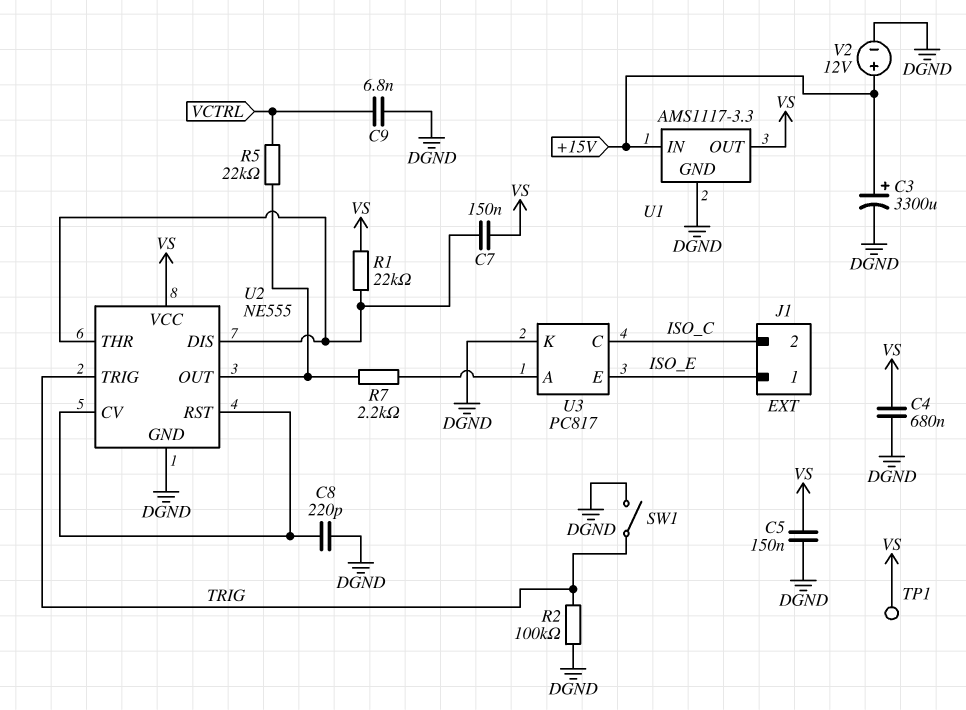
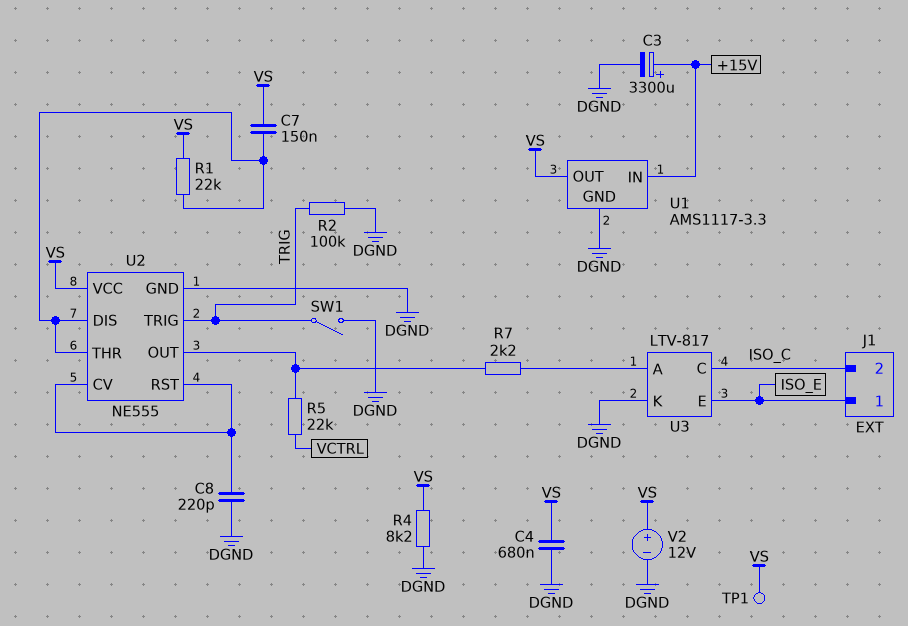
C5: 150nF (DGND, VS) -> none
C9: 6.8nF (DGND, VCTRL) -> none
R4: none -> 8.2k (DGND, VS)
U3: PC817 -> LTV-817
V2: 12V (plus +15V, minus DGND) -> 12V (plus VS, minus DGND)

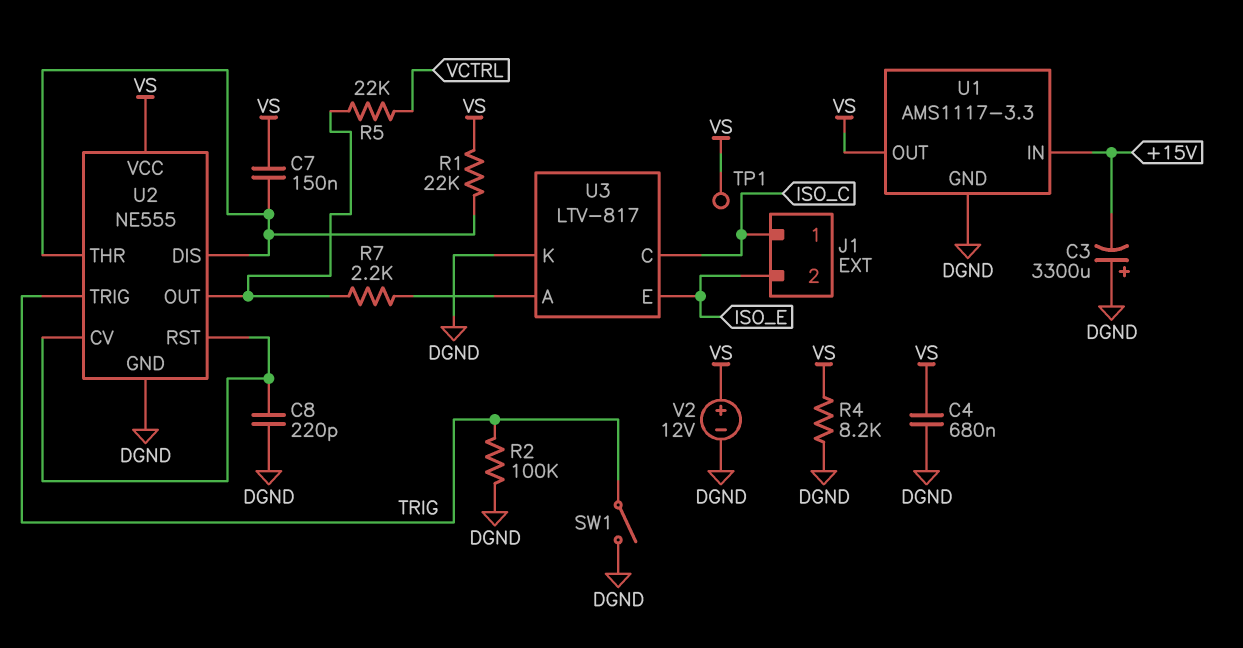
C3: 3300uF (plus +15V, minus DGND) -> 3300uF (plus DGND, minus +15V)
J1 pin 1: ISO_E -> ISO_C
J1 pin 2: ISO_C -> ISO_E

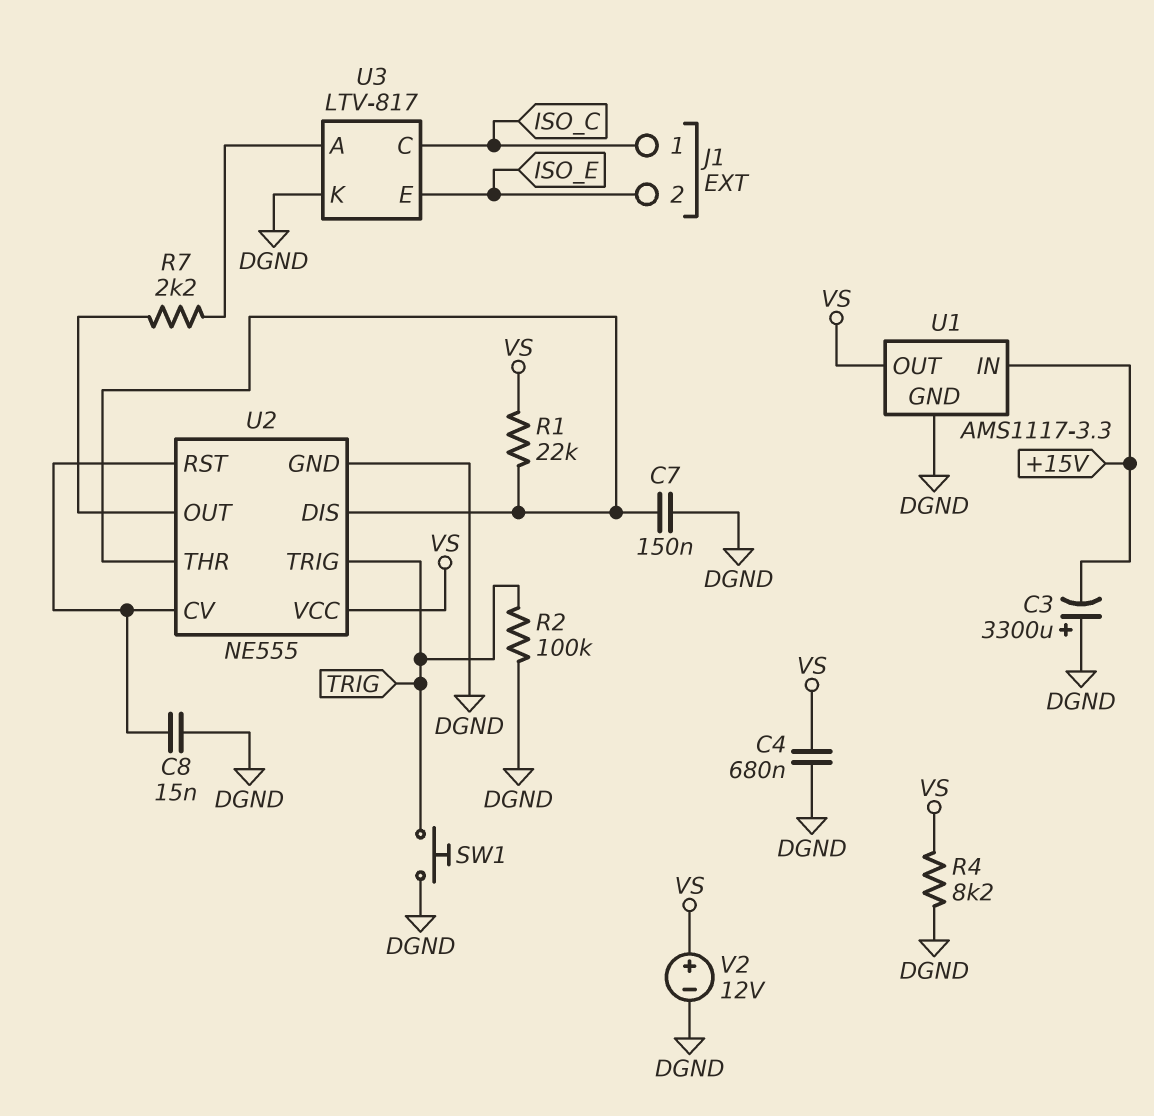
C7: 150nF (U2/DIS, VS) -> 150nF (DGND, U2/DIS)
C8: 220pF (DGND, U2/CV) -> 15nF (DGND, U2/CV)
R5: 22k (U2/OUT, VCTRL) -> none
SW1: switch (DGND, TRIG) -> button (DGND, TRIG)
TP1: test point (VS) -> none

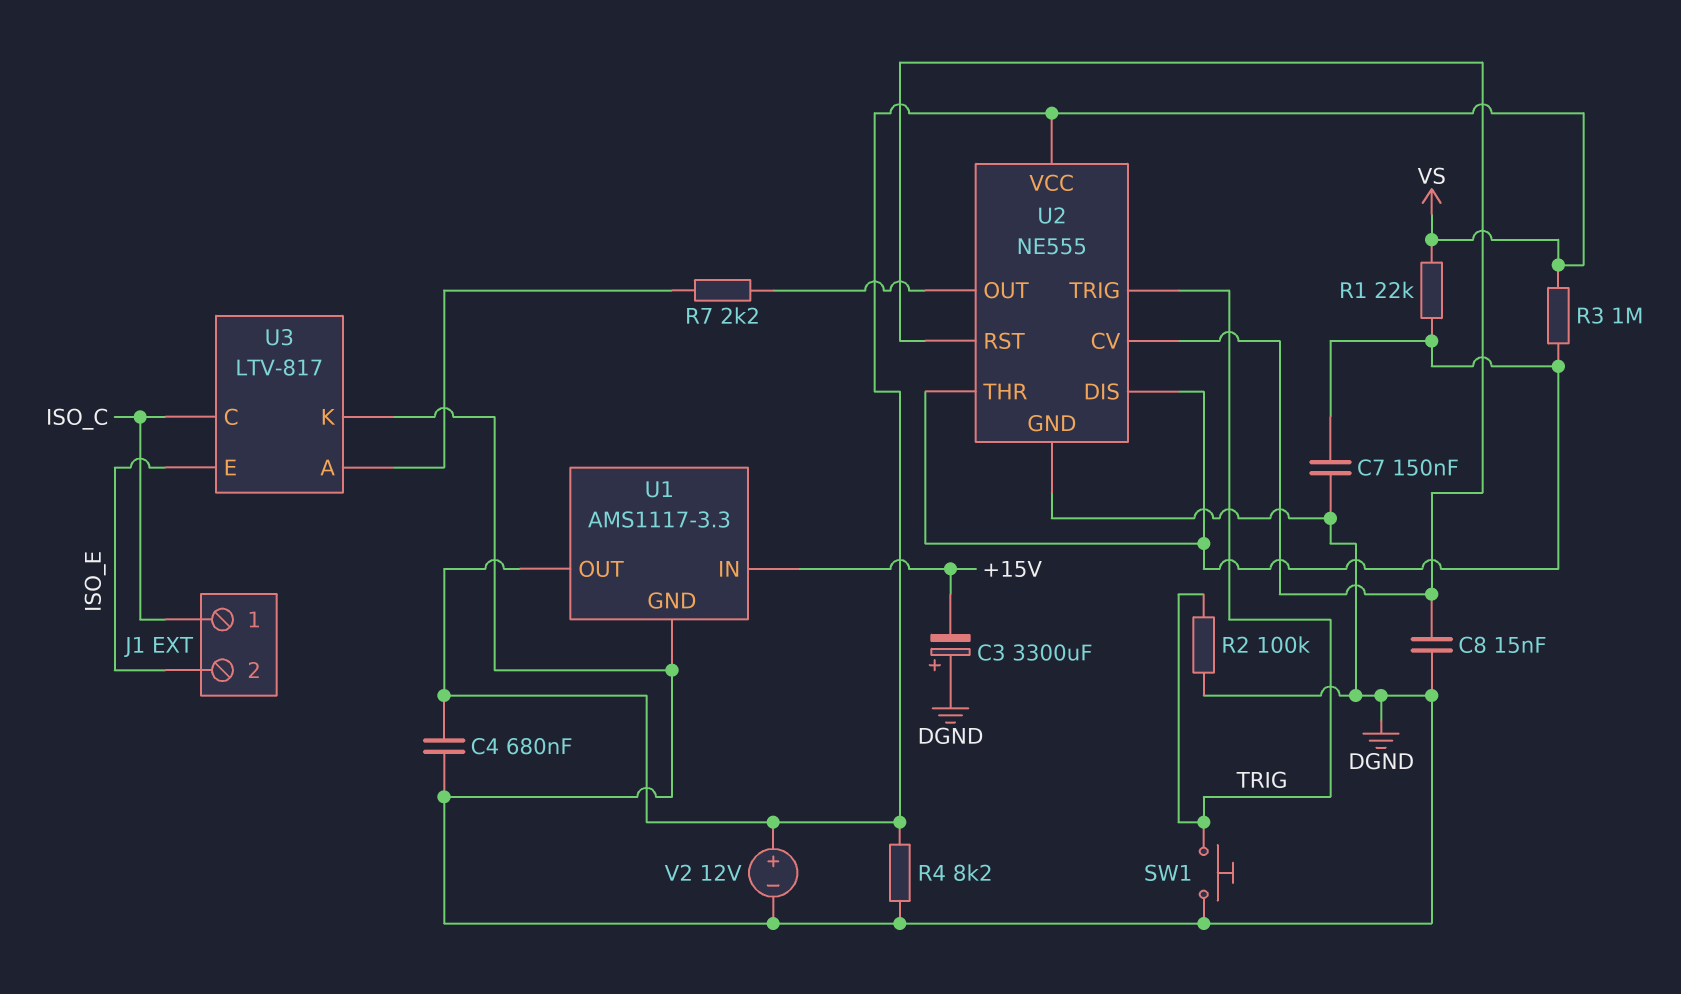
R3: none -> 1M (U2/DIS, VS)

